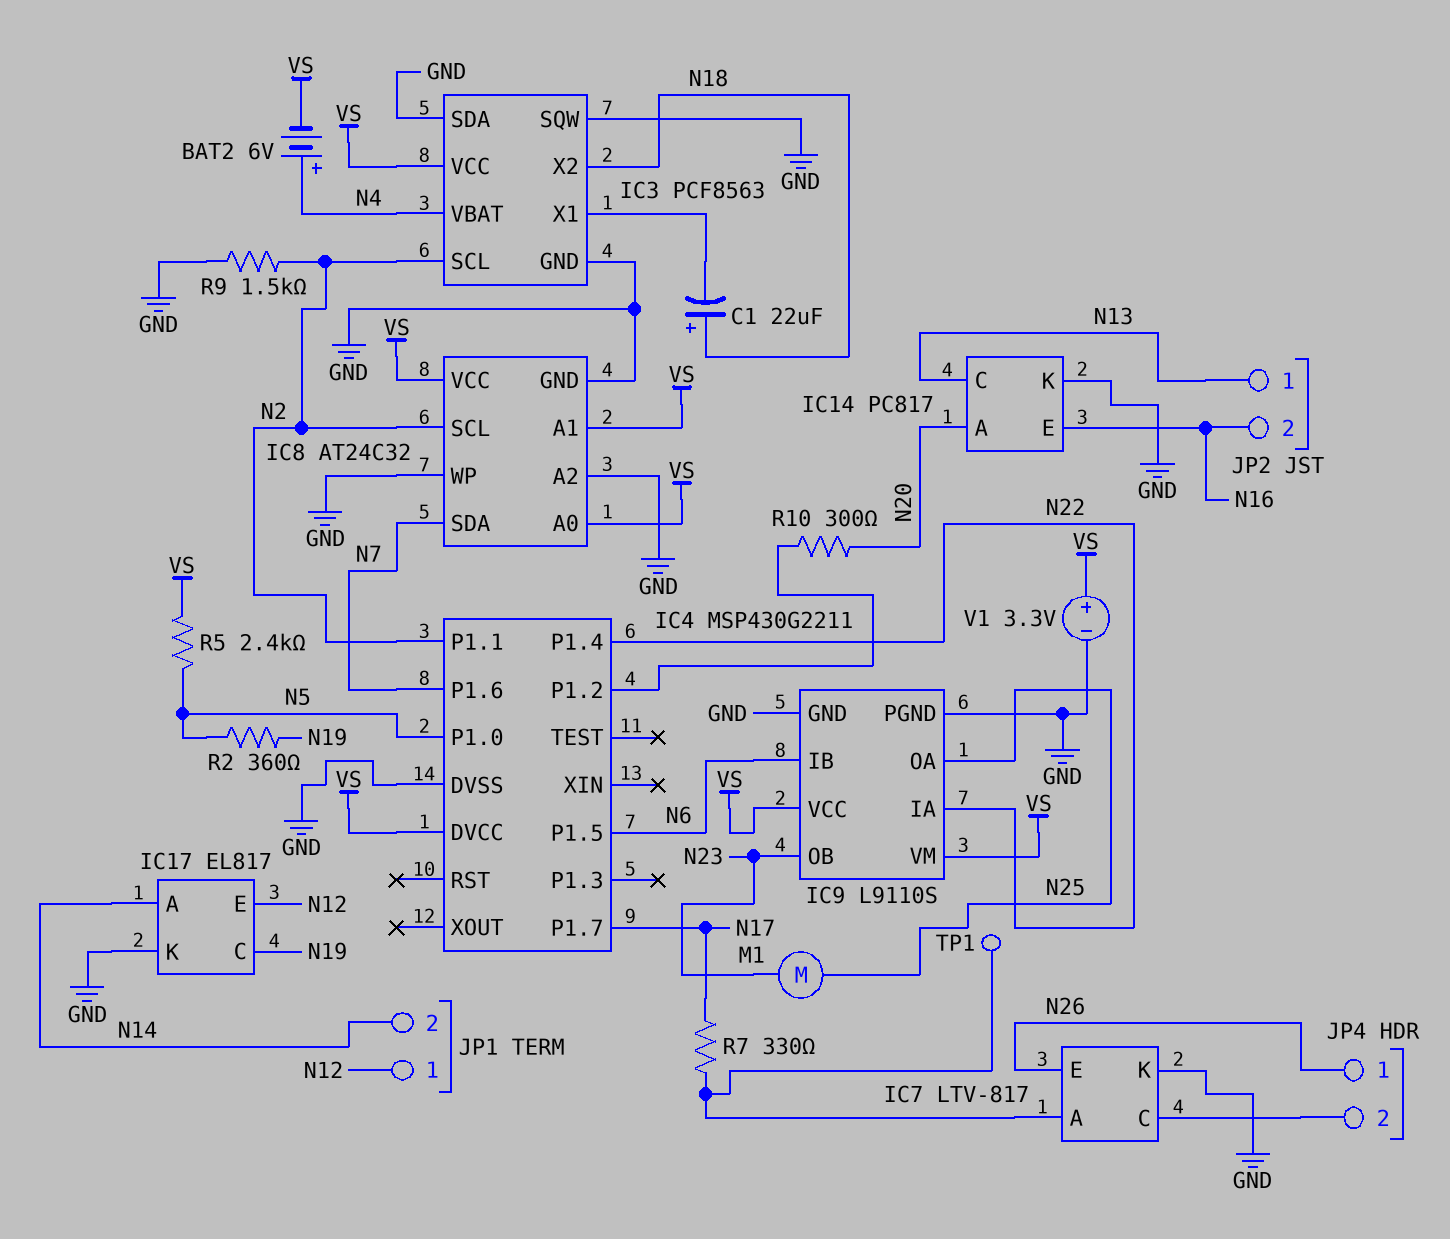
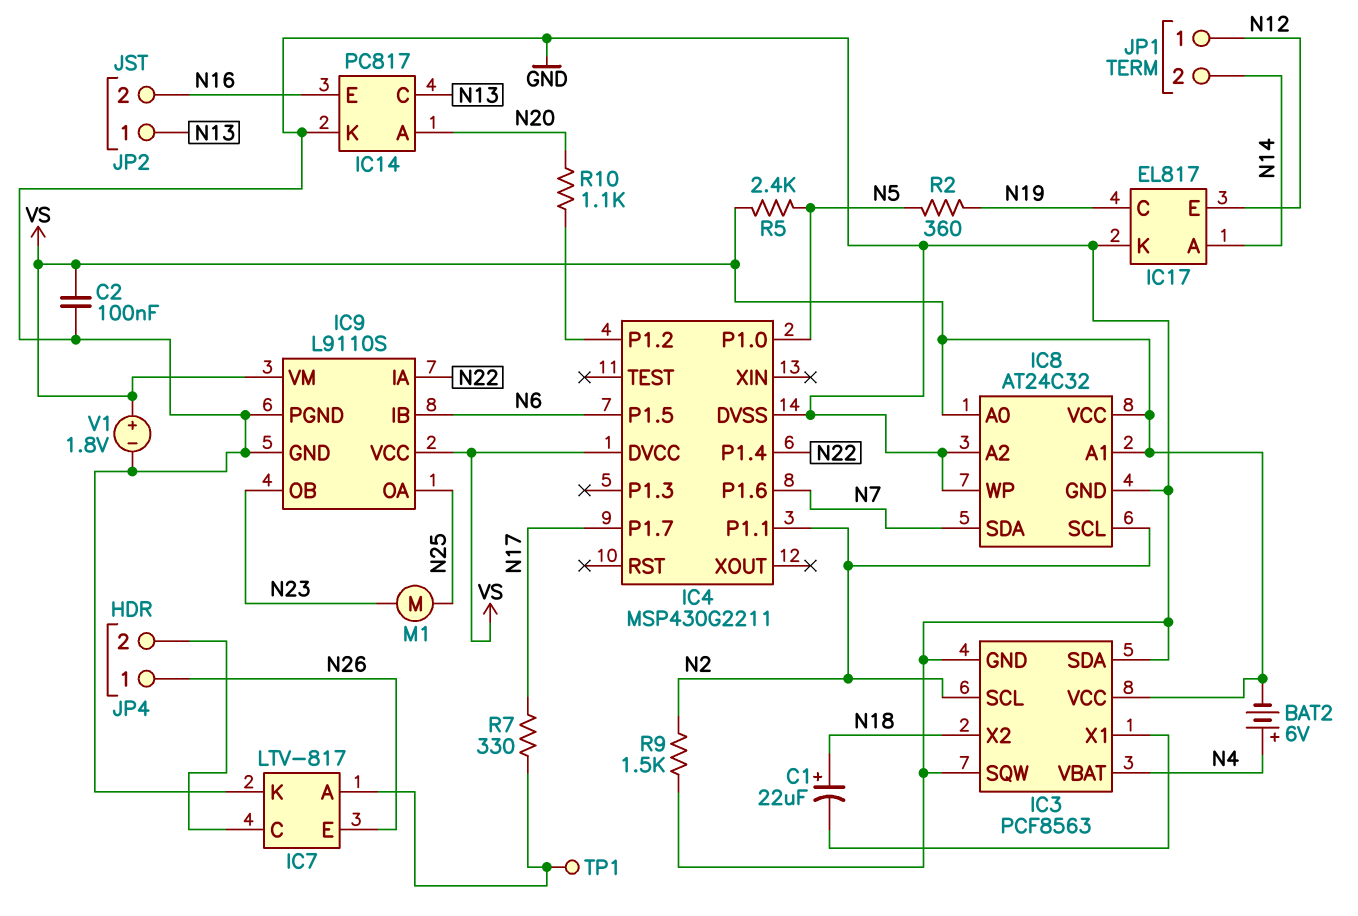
C2: none -> 100nF (GND, VS)
R10: 300 (IC4/P1.2, N20) -> 1.1k (IC4/P1.2, N20)
V1: 3.3V (plus VS, minus GND) -> 1.8V (plus VS, minus GND)

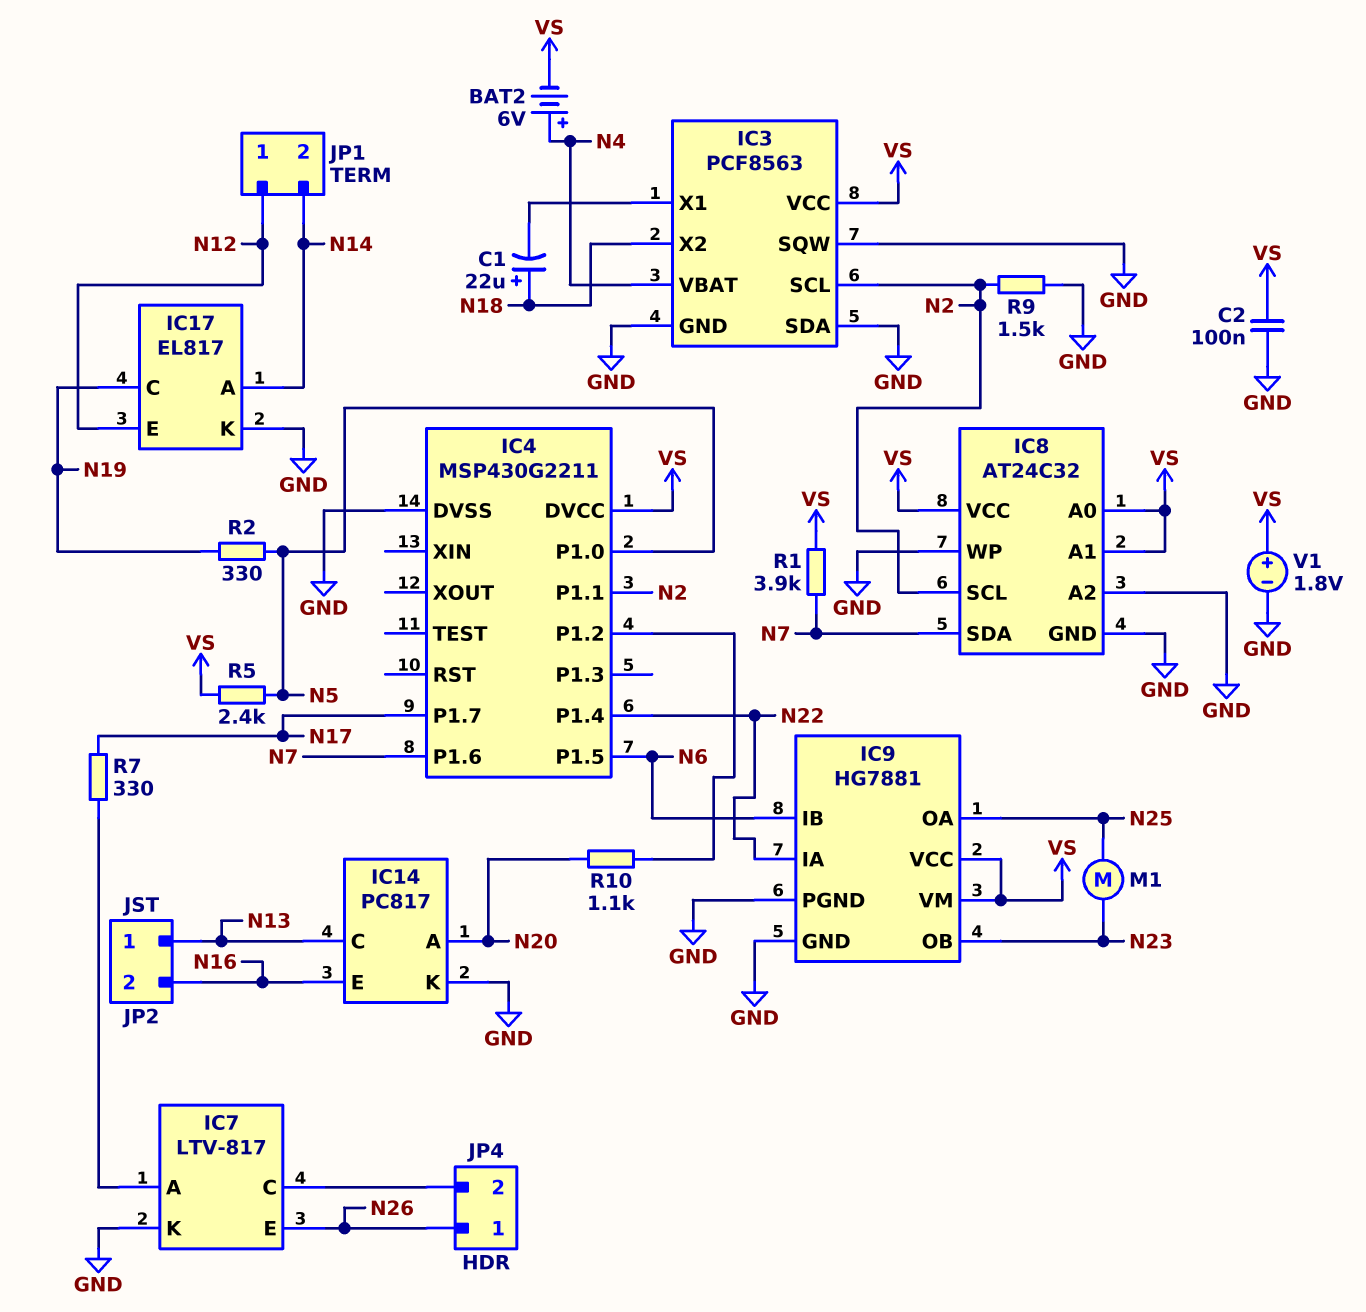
IC9: L9110S -> HG7881
R1: none -> 3.9k (N7, VS)
R2: 360 (N5, N19) -> 330 (N5, N19)
TP1: test point (IC7/A) -> none

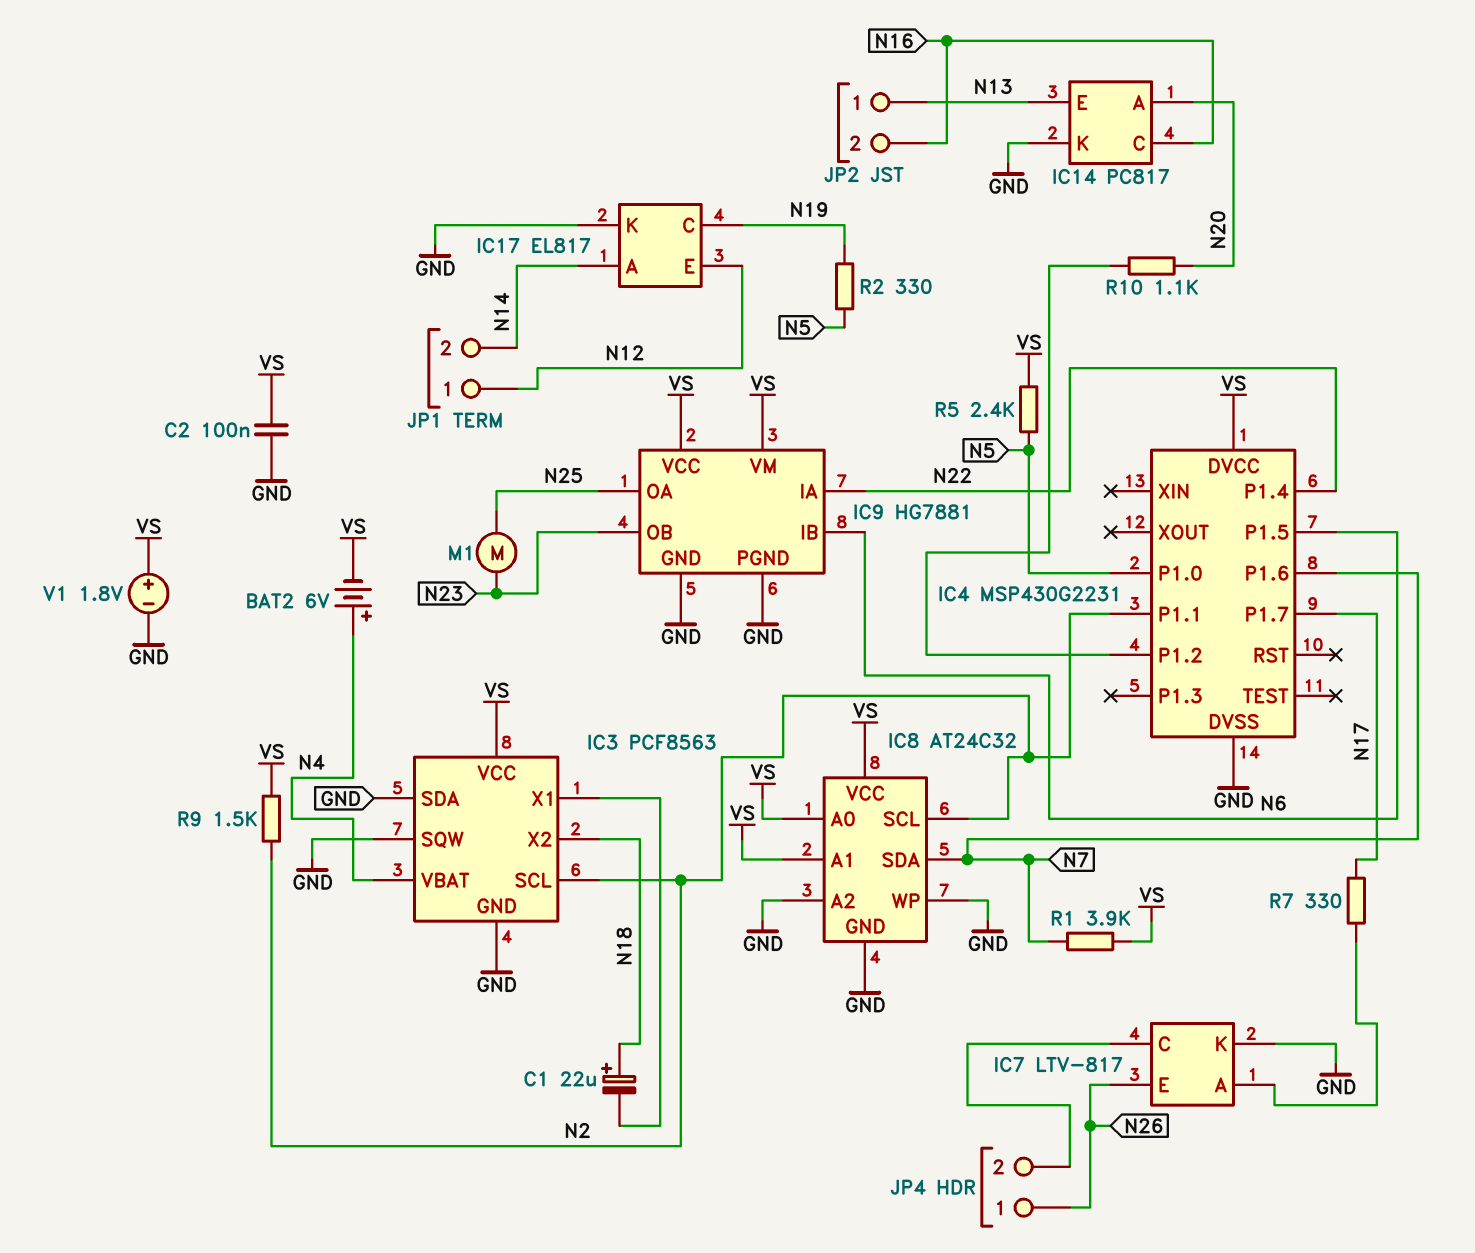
IC4: MSP430G2211 -> MSP430G2231
IC14 pin C: N13 -> N16
IC14 pin E: N16 -> N13
R9: 1.5k (GND, N2) -> 1.5k (N2, VS)

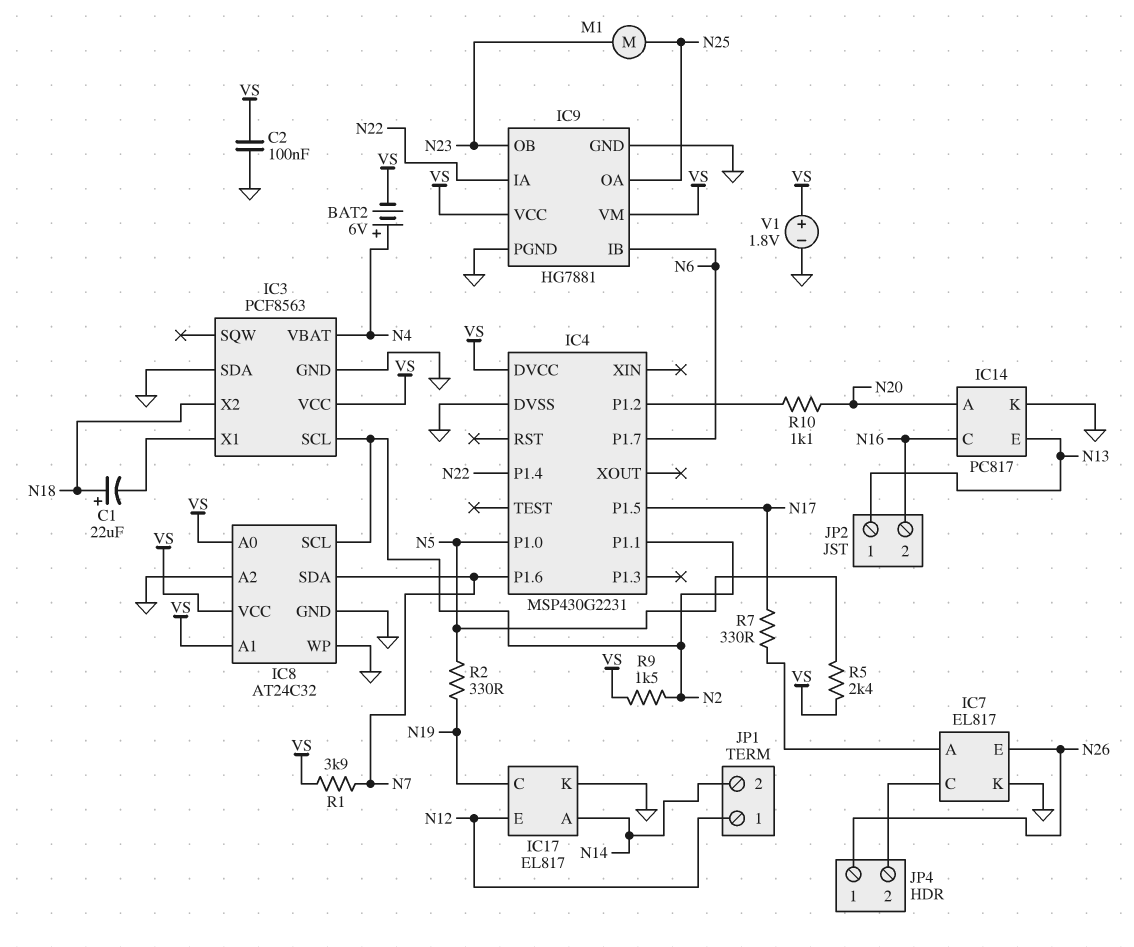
IC3 pin SQW: GND -> none
IC4 pin P1.5: N6 -> N17
IC4 pin P1.7: N17 -> N6
IC7: LTV-817 -> EL817

